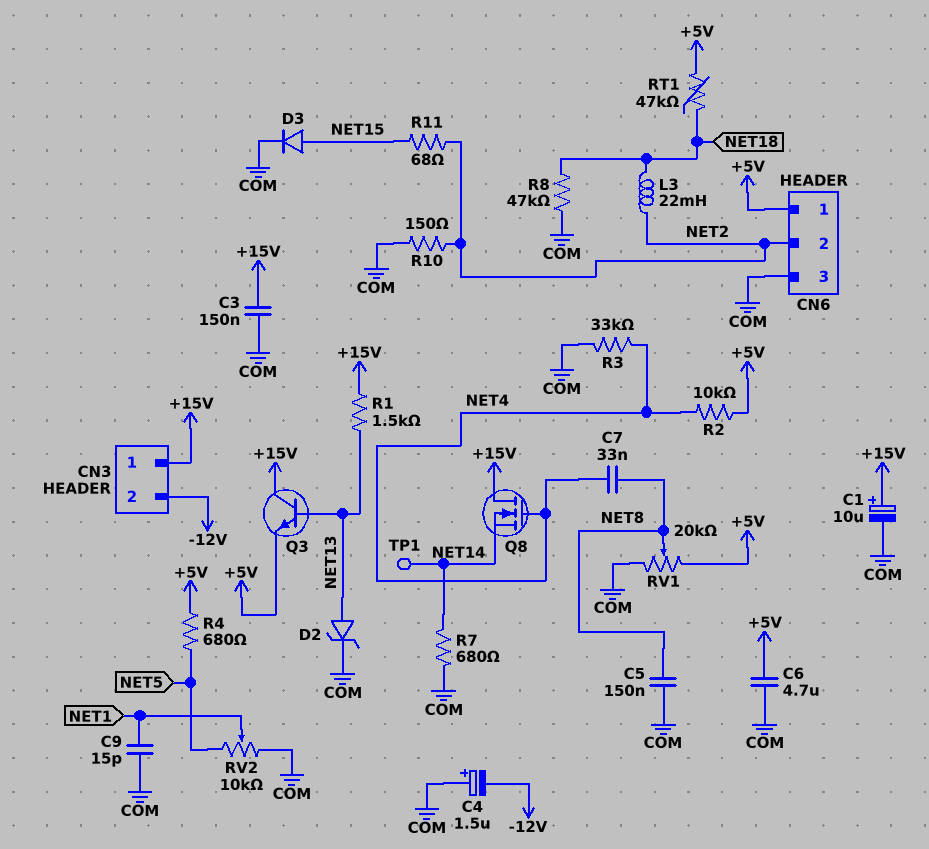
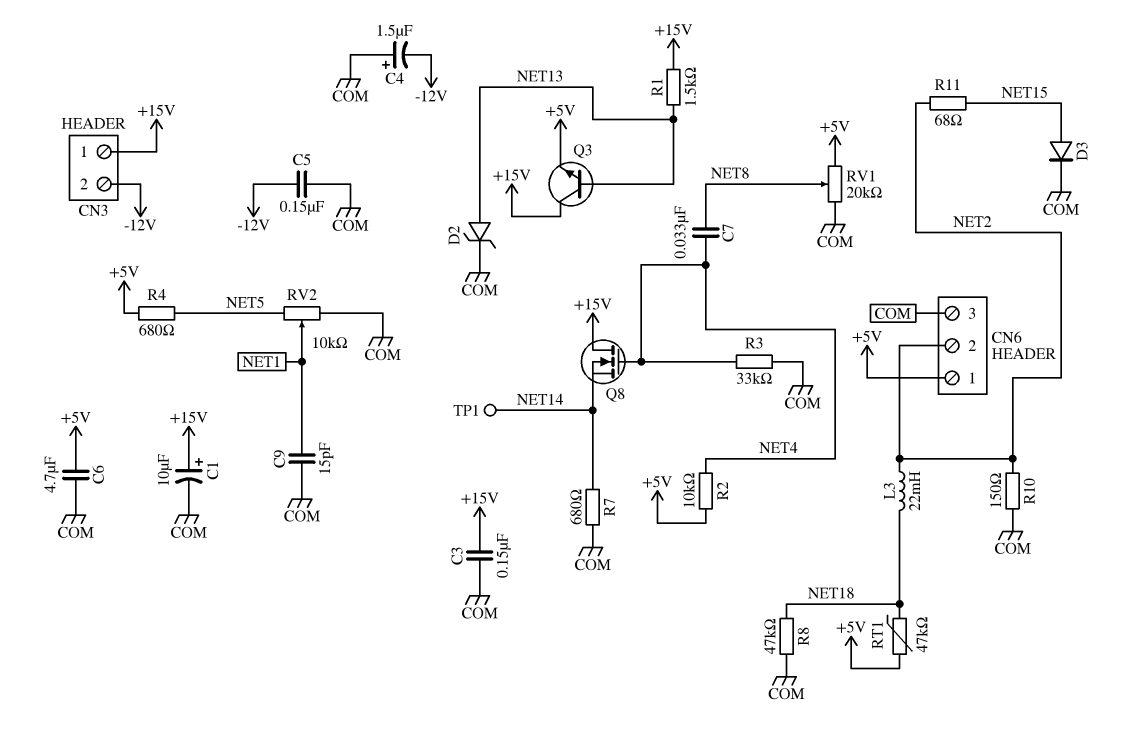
C5: 150nF (COM, NET8) -> 150nF (-12V, COM)

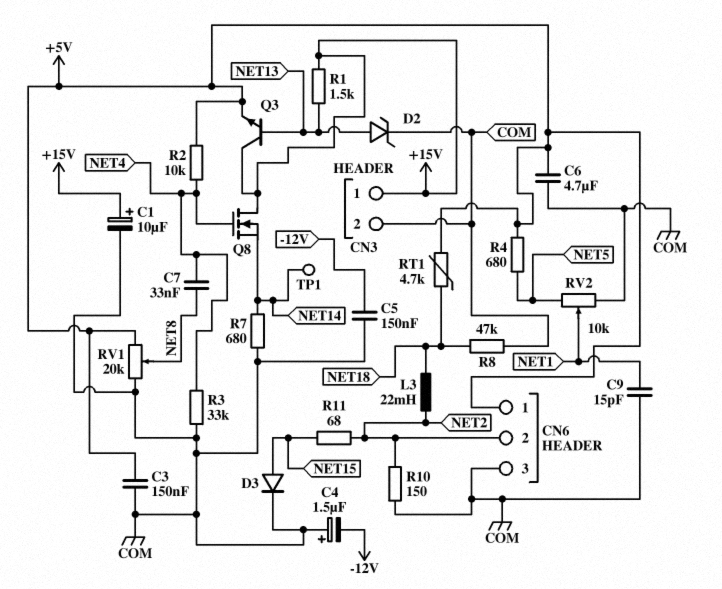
C3: 150nF (+15V, COM) -> 150nF (+5V, COM)
CN3 pin 2: -12V -> COM
RT1: 47k (+5V, NET18) -> 4.7k (+5V, NET18)

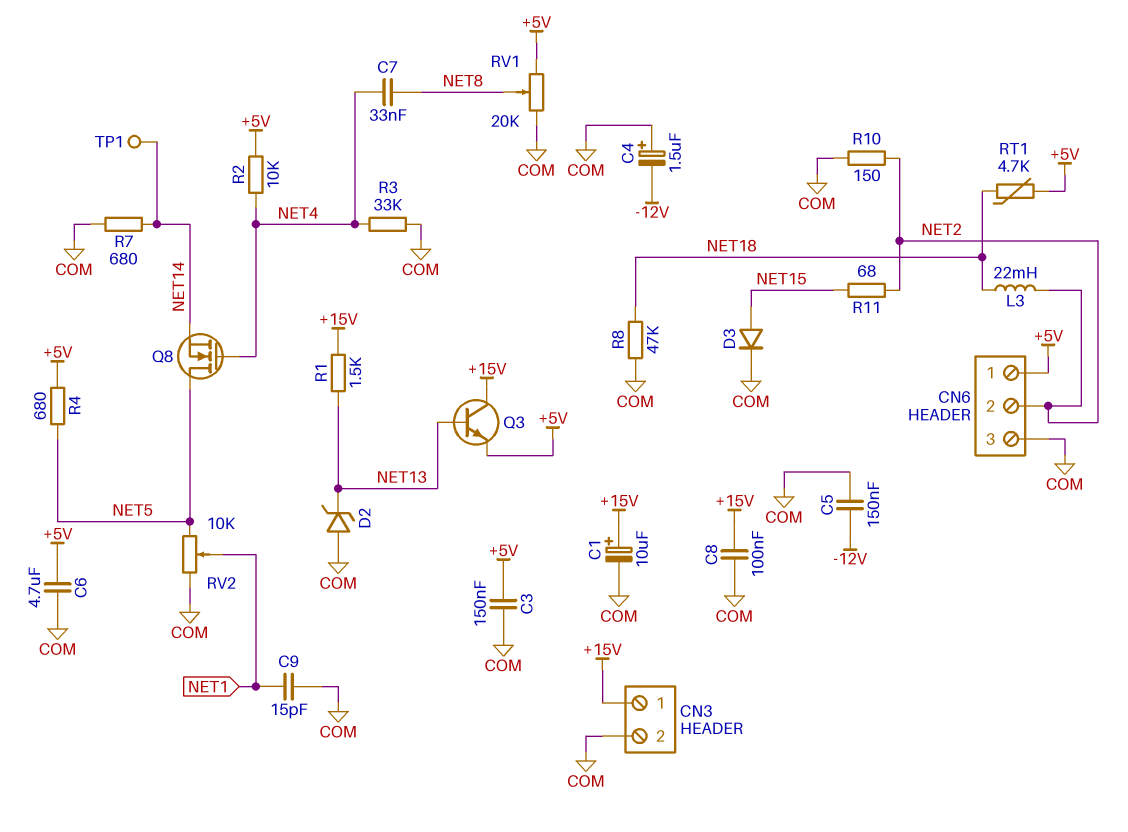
C8: none -> 100nF (+15V, COM)
D2: zener (A NET13, K COM) -> zener (A COM, K NET13)
Q8: NMOS (G NET4, D +15V, S NET14) -> NMOS (G NET4, D NET5, S NET14)

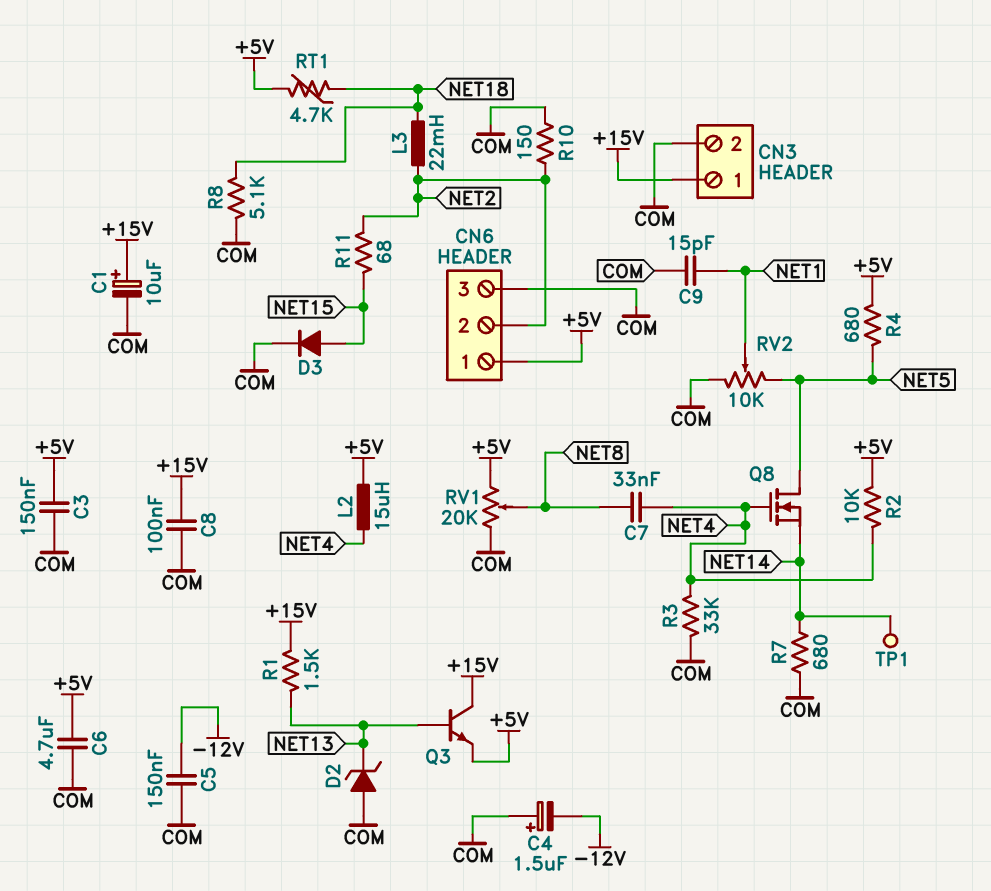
L2: none -> 15uH (+5V, NET4)
R8: 47k (COM, NET18) -> 5.1k (COM, NET18)

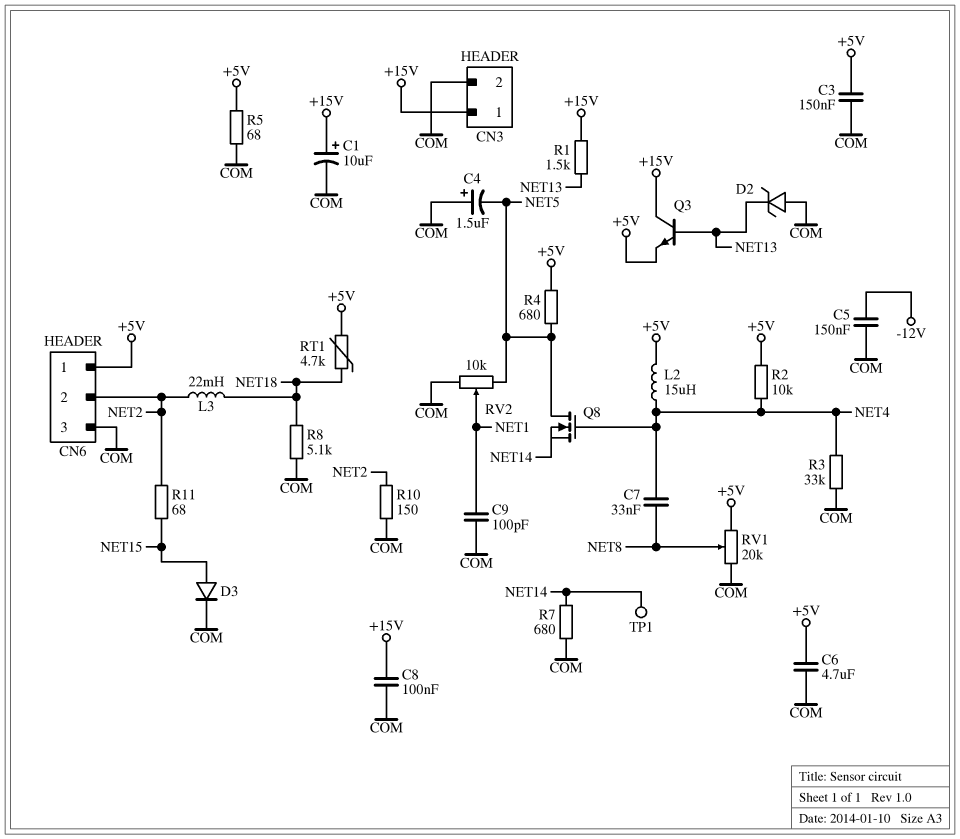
C4: 1.5uF (plus COM, minus -12V) -> 1.5uF (plus COM, minus NET5)
C9: 15pF (COM, NET1) -> 100pF (COM, NET1)
R5: none -> 68 (+5V, COM)

